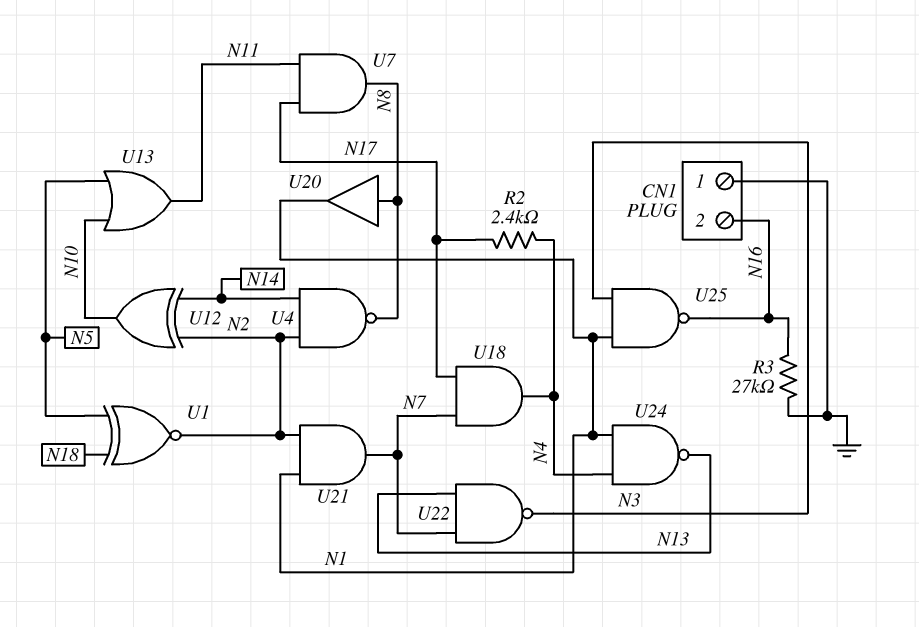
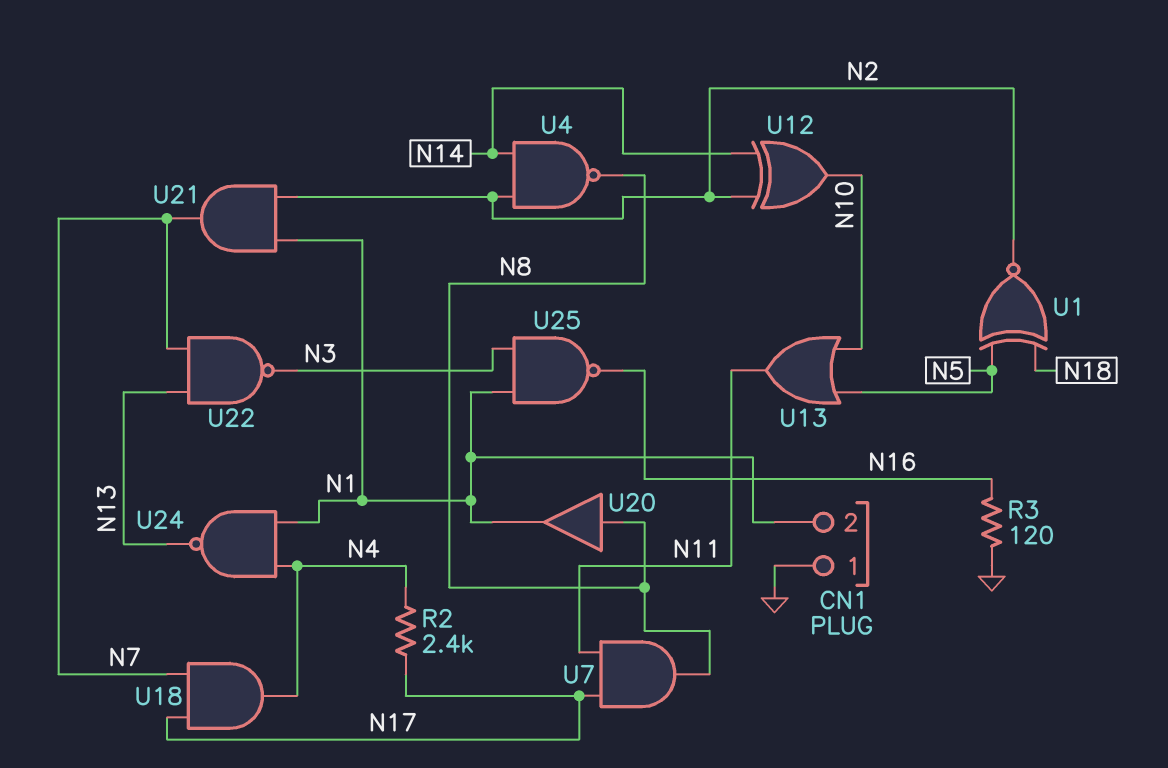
CN1 pin 2: N16 -> N1
R3: 27k (GND, N16) -> 120 (GND, N16)

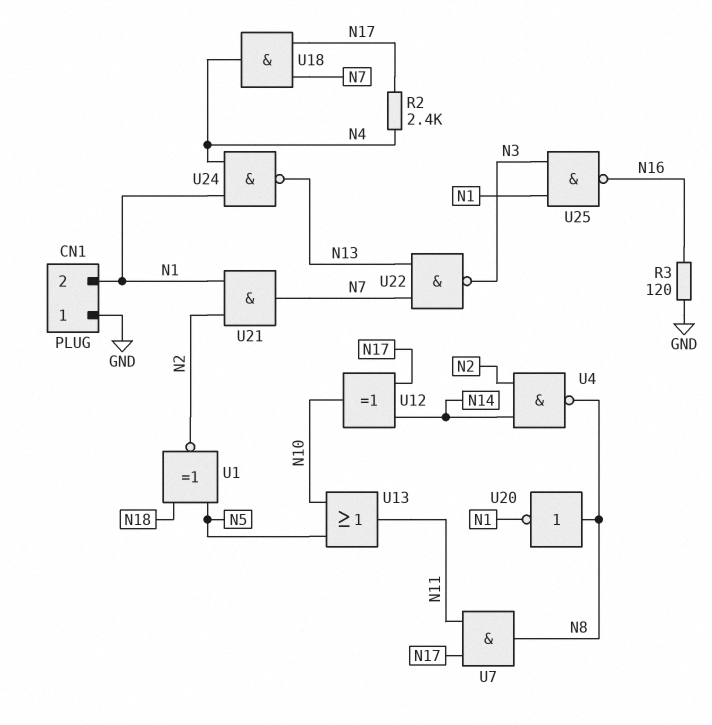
U12: XOR (in N2, in N14, out N10) -> XOR (in N14, in N17, out N10)
U20: buffer (in N8, out N1) -> NOT (in N8, out N1)

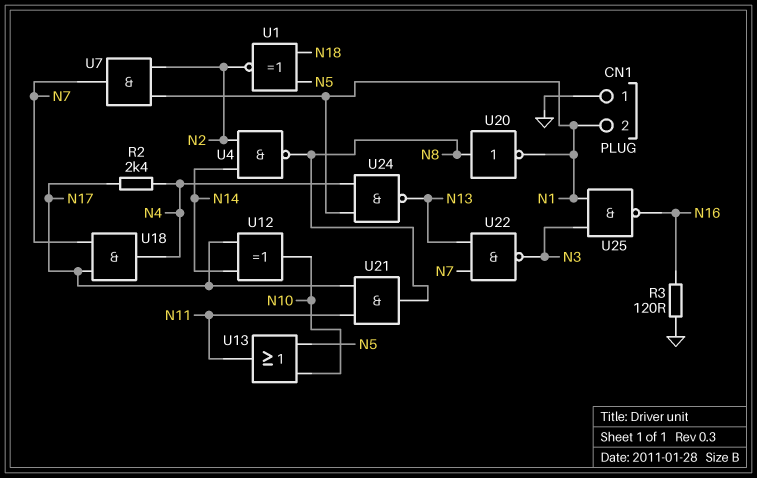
U7: AND (in N11, in N17, out N8) -> AND (in N1, in N2, out N7)
U21: AND (in N1, in N2, out N7) -> AND (in N11, in N17, out N8)

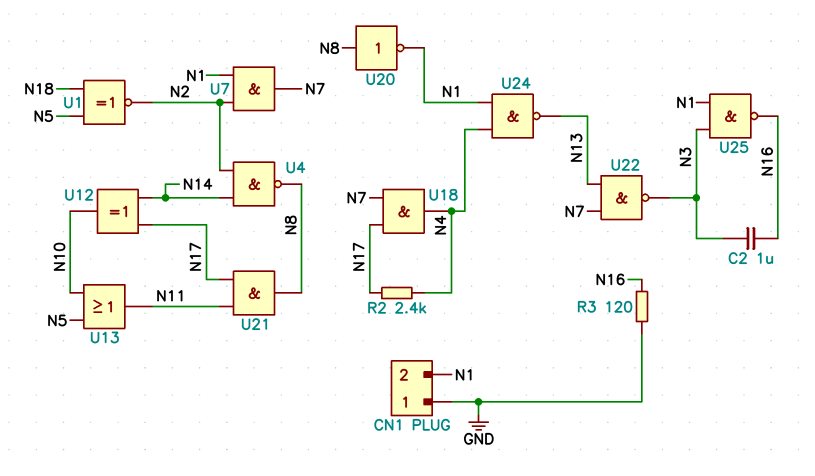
C2: none -> 1uF (N3, N16)

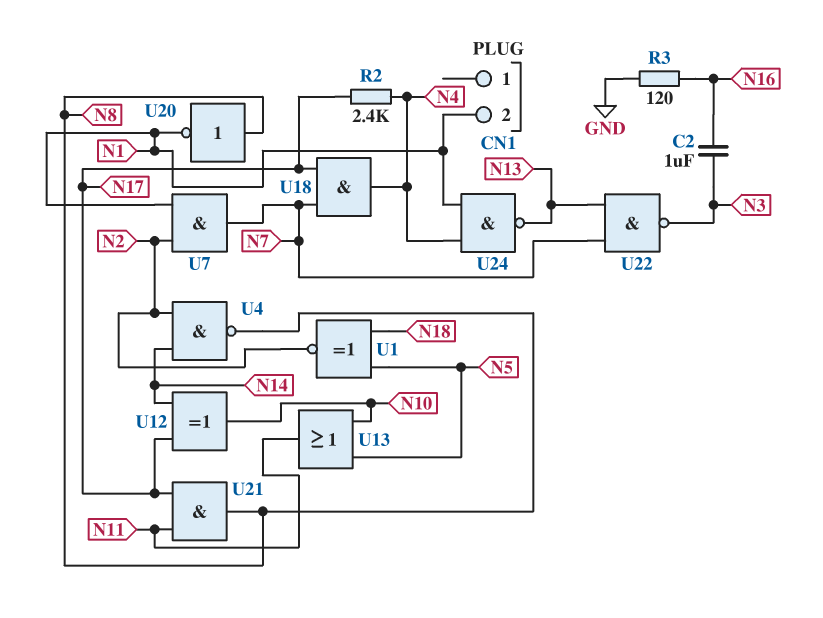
CN1 pin 1: GND -> none
U25: NAND (in N1, in N3, out N16) -> none

